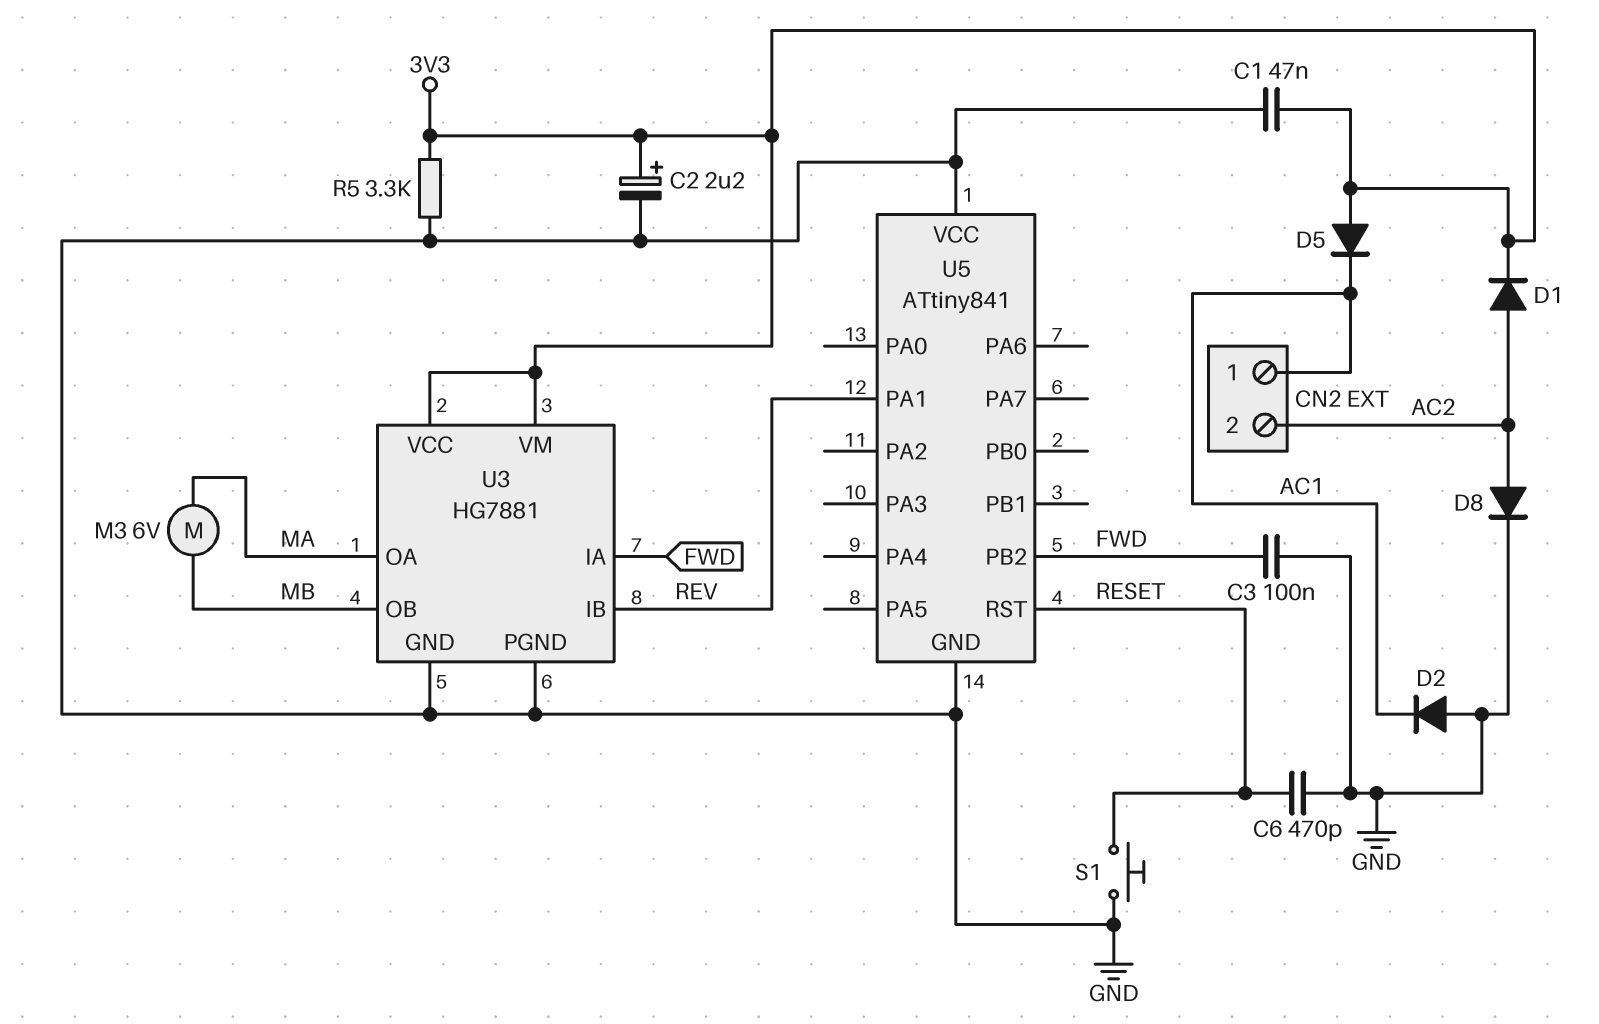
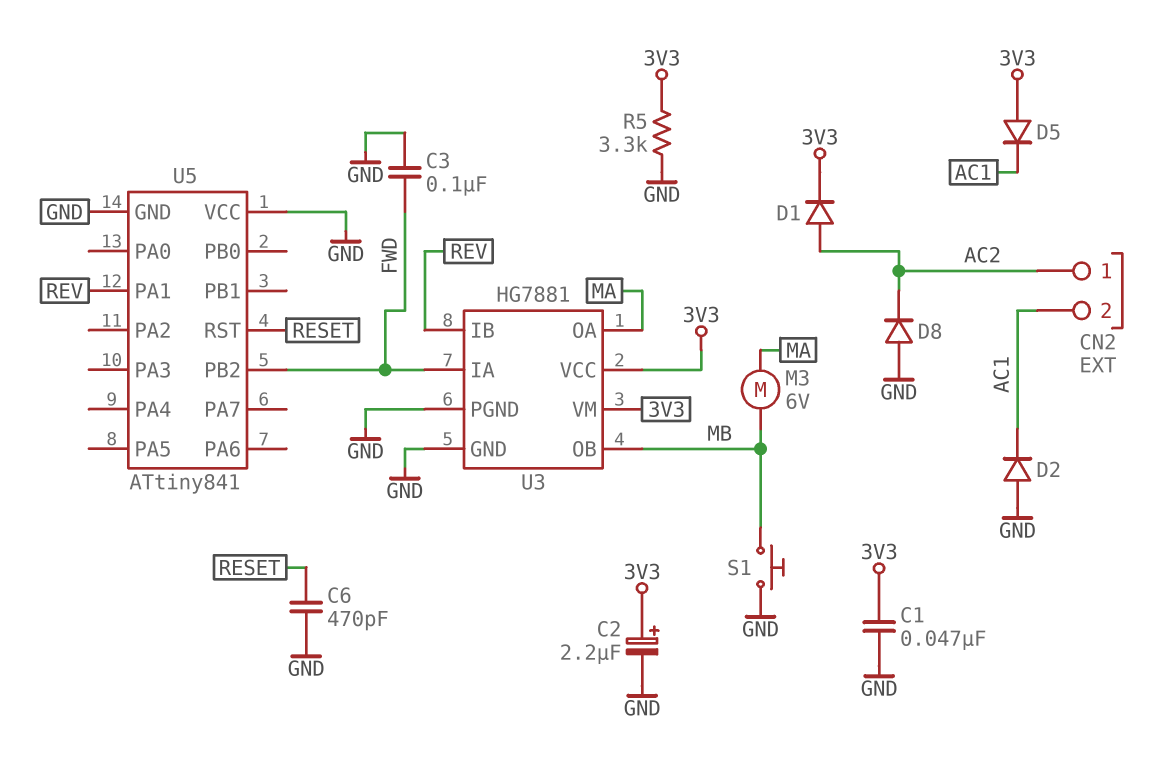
CN2 pin 1: AC1 -> AC2
CN2 pin 2: AC2 -> AC1
D8: diode (A AC2, K GND) -> diode (A GND, K AC2)
S1: button (GND, RESET) -> button (GND, MB)

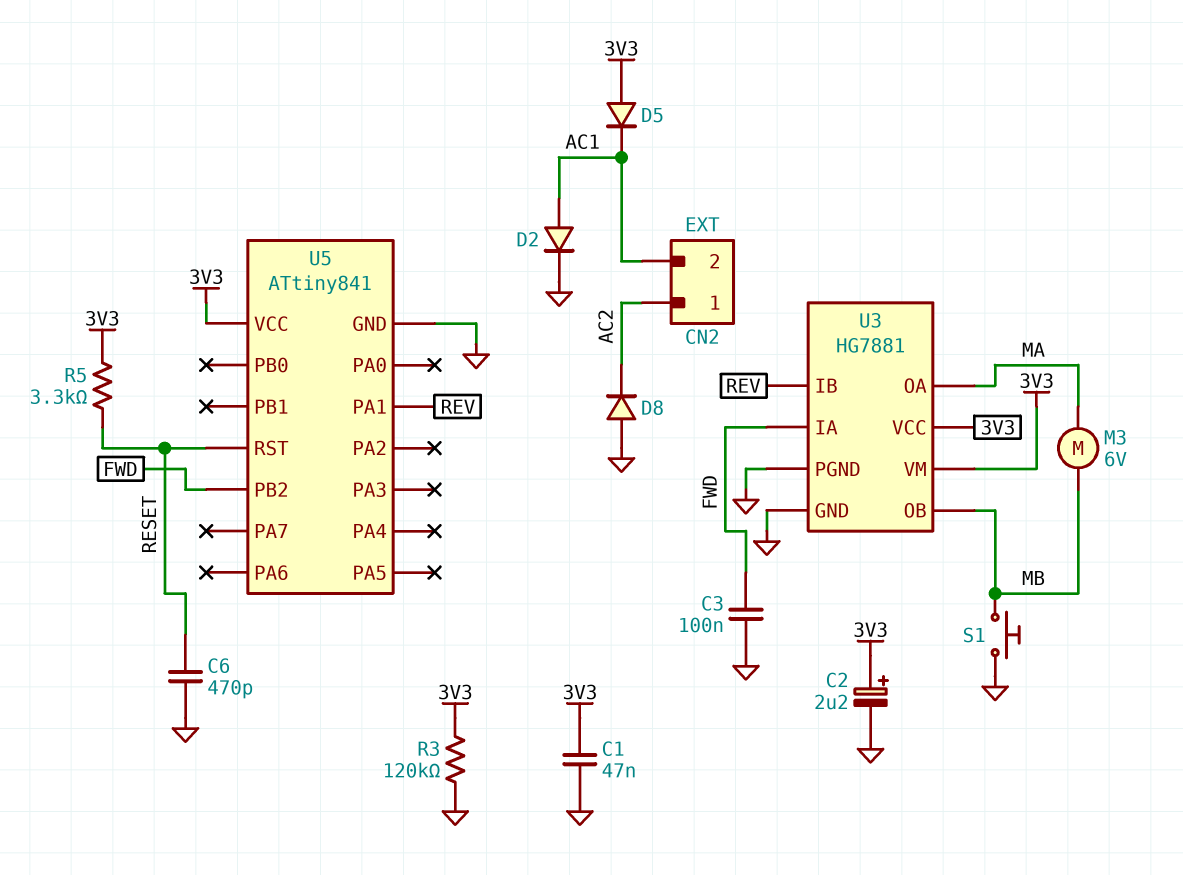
D1: diode (A AC2, K 3V3) -> none
D2: diode (A GND, K AC1) -> diode (A AC1, K GND)
R3: none -> 120k (3V3, GND)
R5: 3.3k (3V3, GND) -> 3.3k (3V3, RESET)
U5 pin VCC: GND -> 3V3

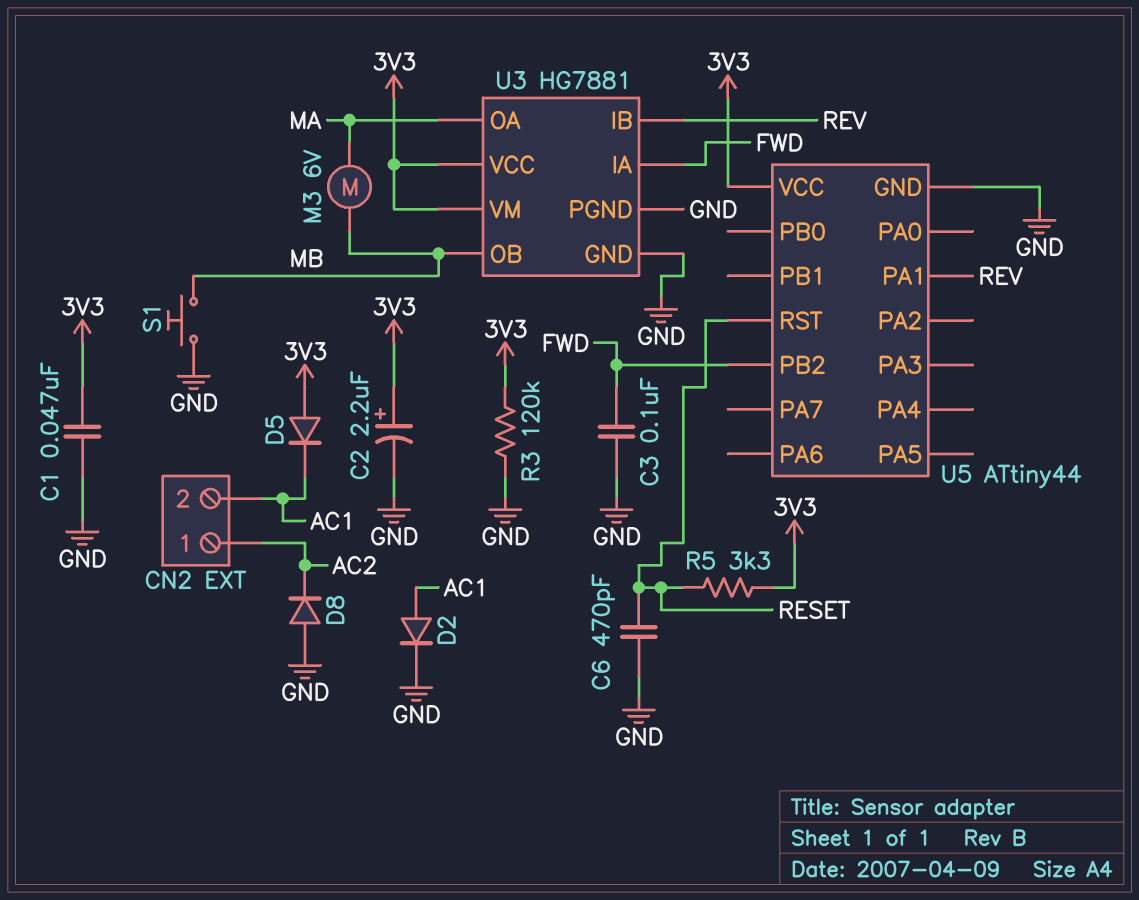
U5: ATtiny841 -> ATtiny44

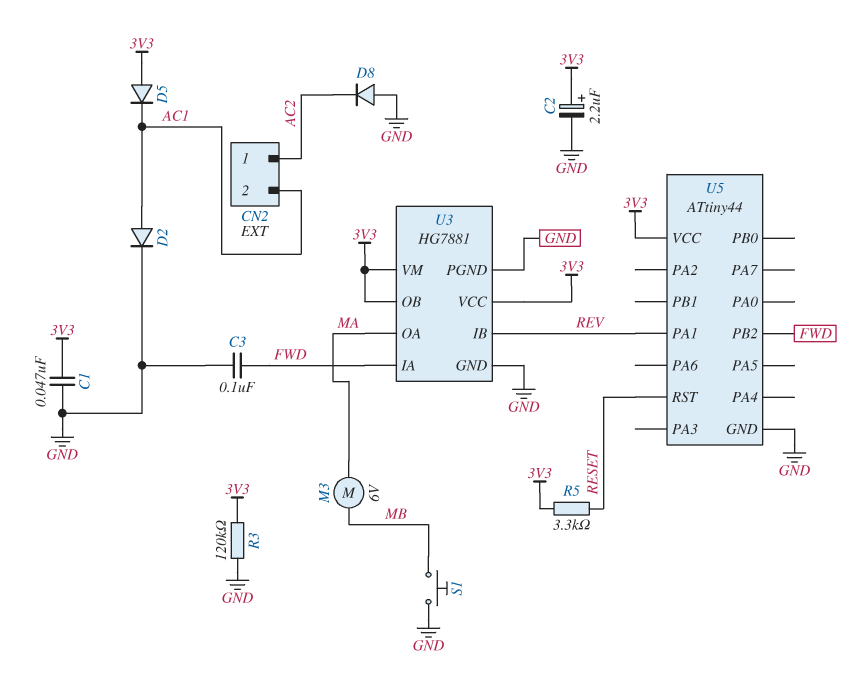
C6: 470pF (GND, RESET) -> none
U3 pin OB: MB -> 3V3

